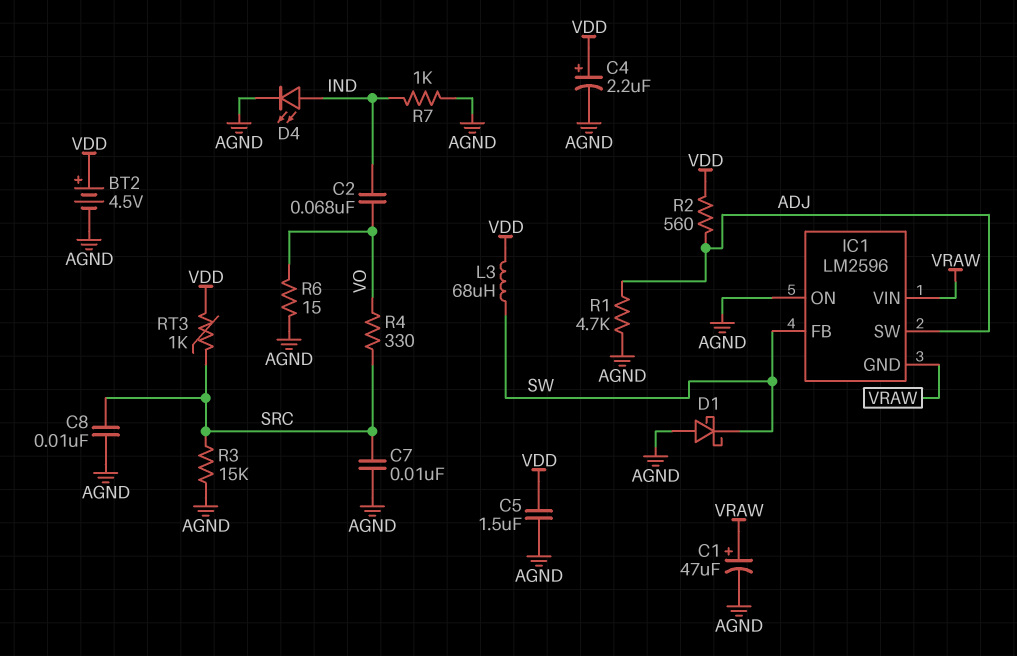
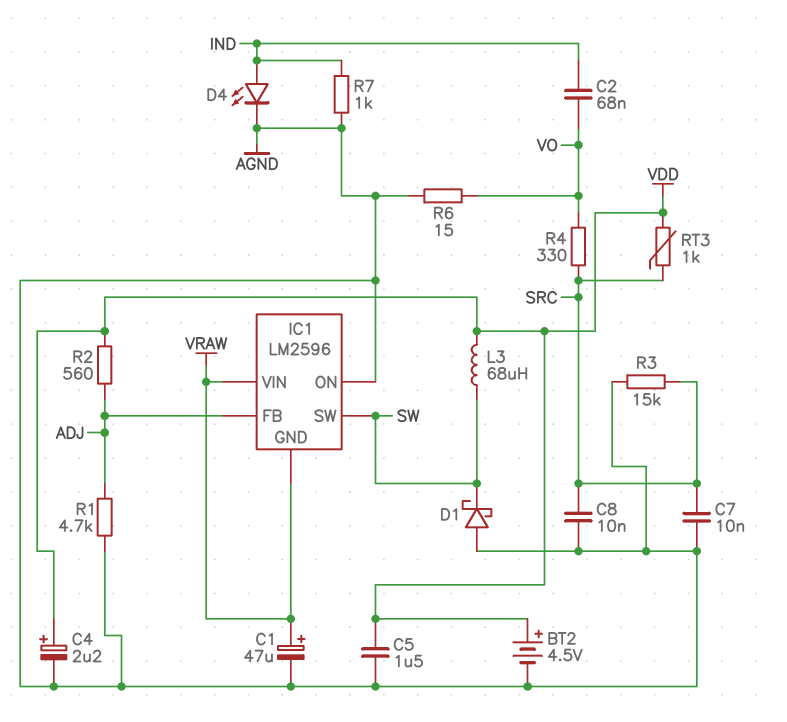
IC1 pin FB: SW -> ADJ
IC1 pin SW: ADJ -> SW

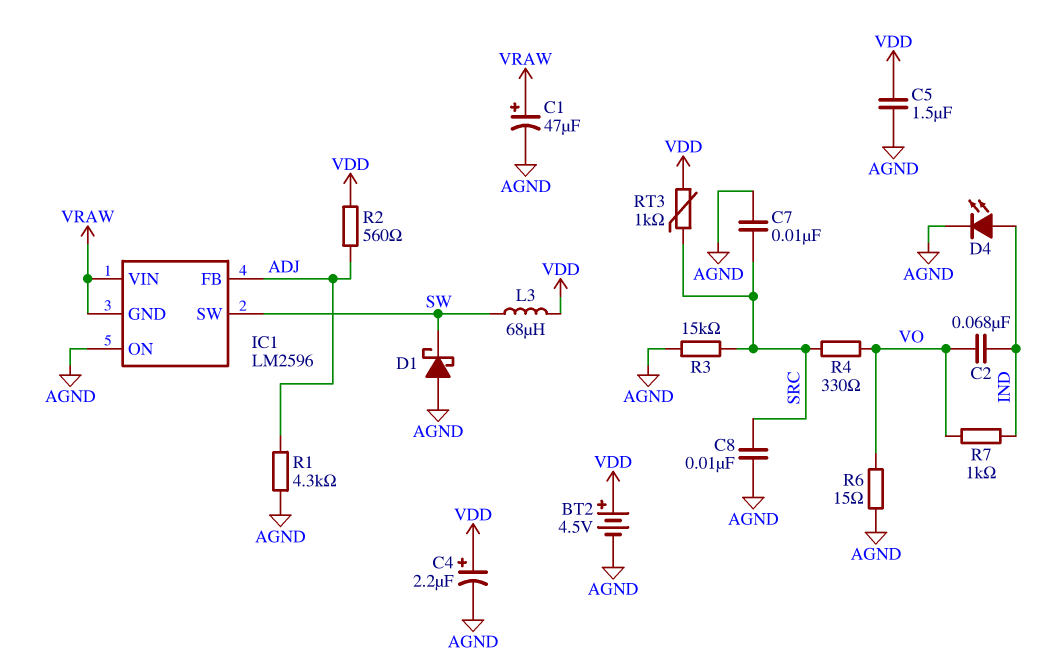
R1: 4.7k (ADJ, AGND) -> 4.3k (ADJ, AGND)
R7: 1k (AGND, IND) -> 1k (IND, VO)

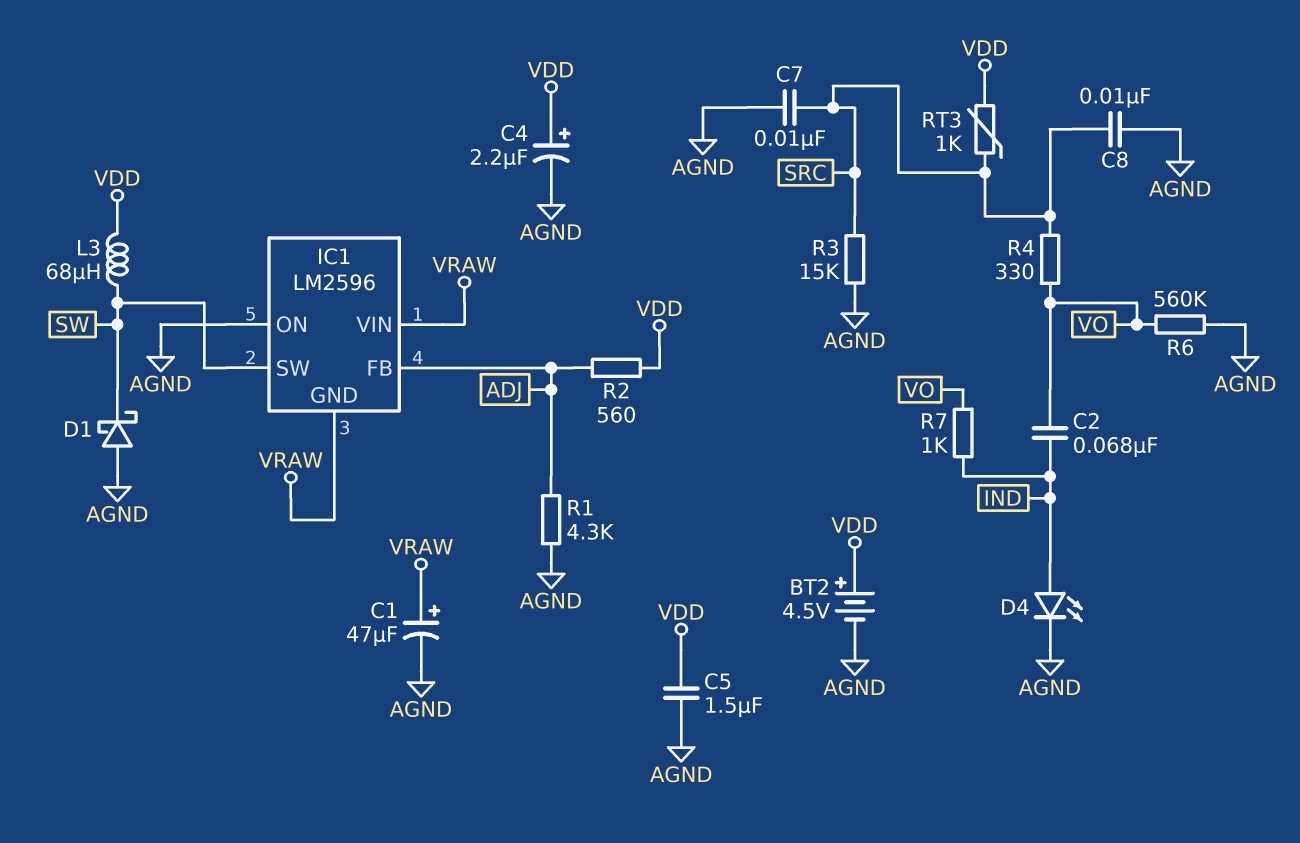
R6: 15 (AGND, VO) -> 560k (AGND, VO)

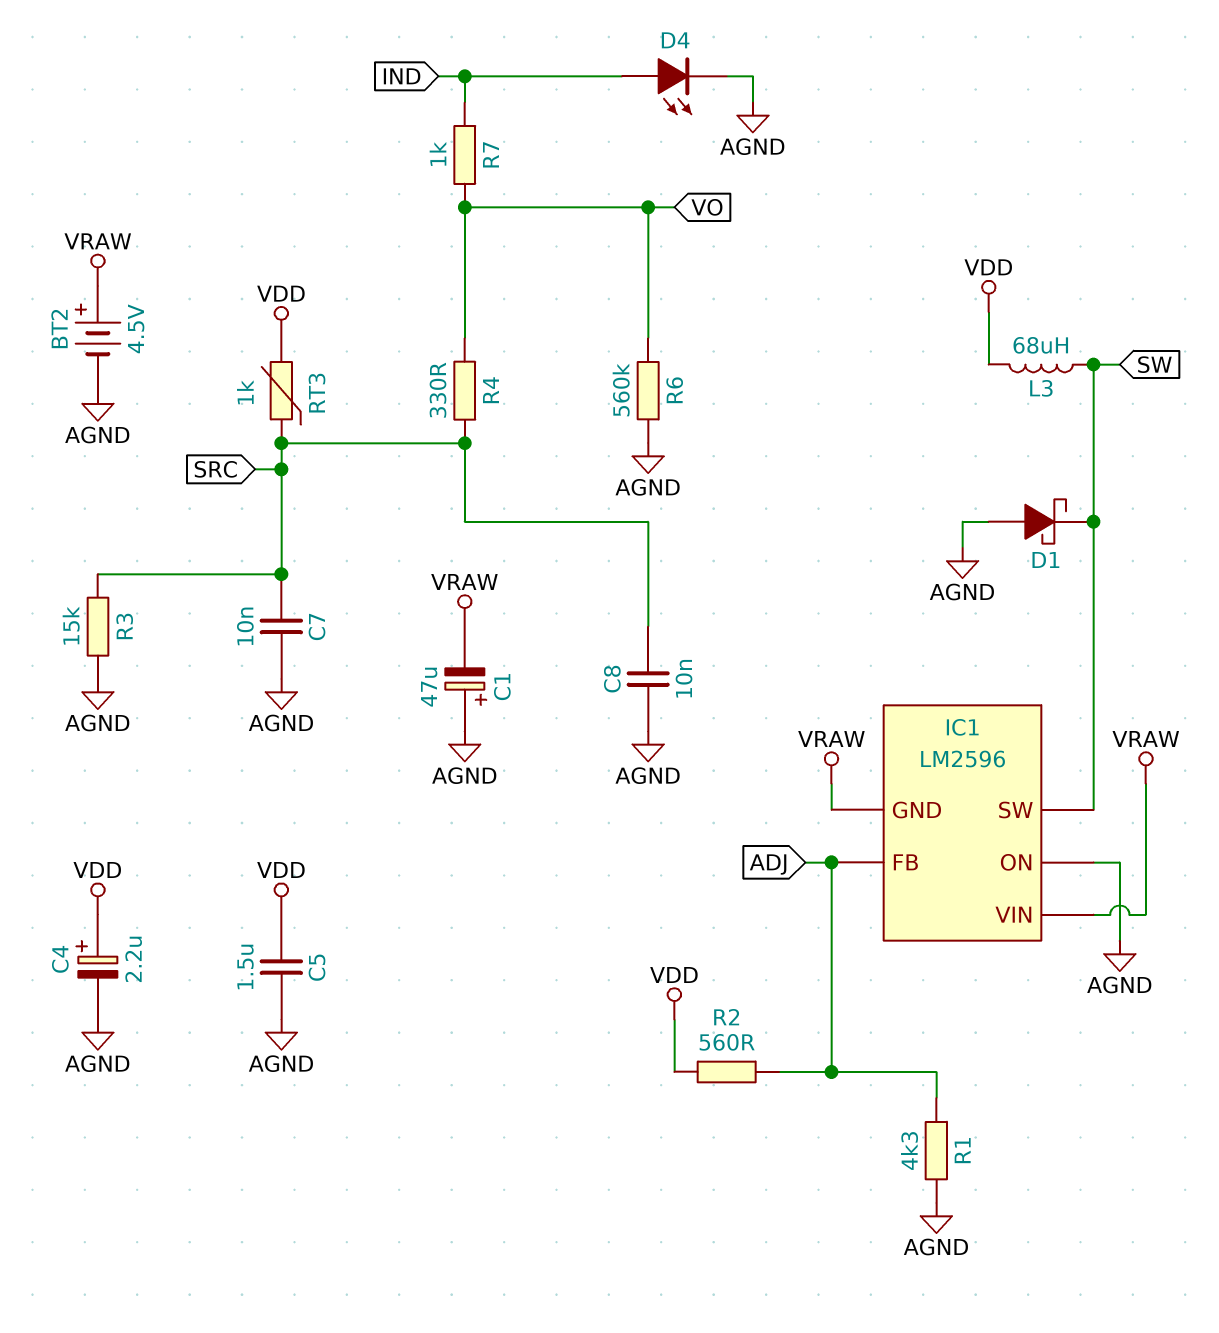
BT2: 4.5V (plus VDD, minus AGND) -> 4.5V (plus VRAW, minus AGND)
C1: 47uF (plus VRAW, minus AGND) -> 47uF (plus AGND, minus VRAW)
C2: 68nF (IND, VO) -> none

